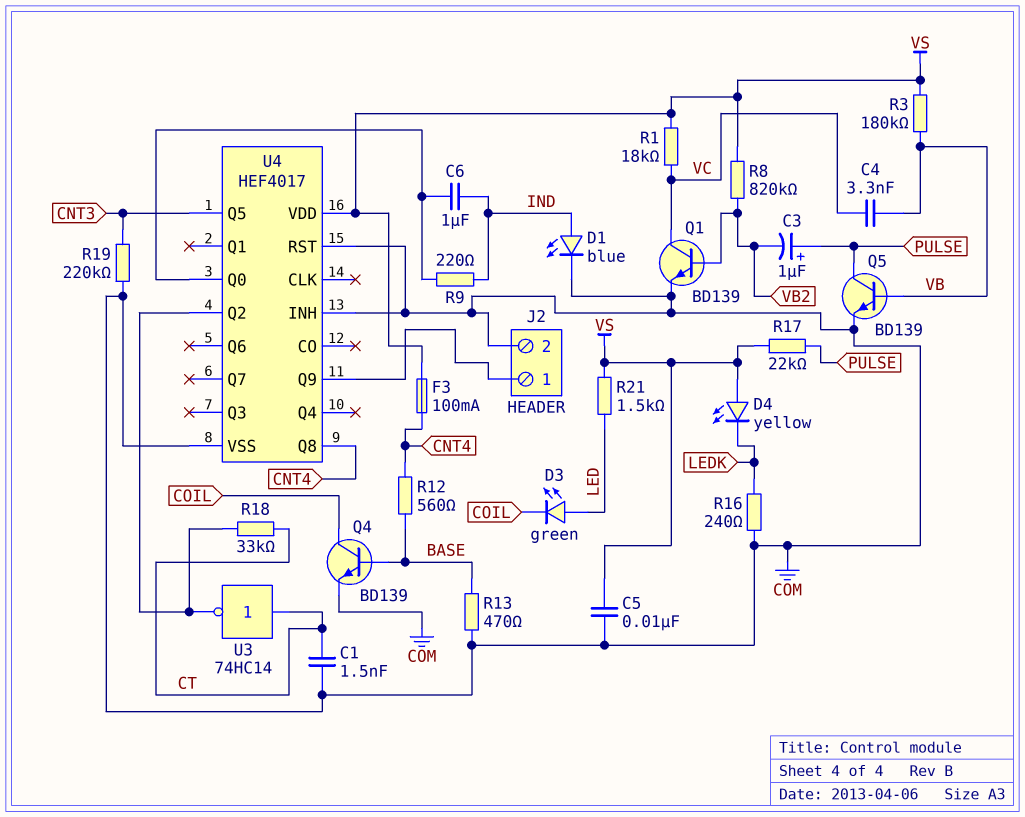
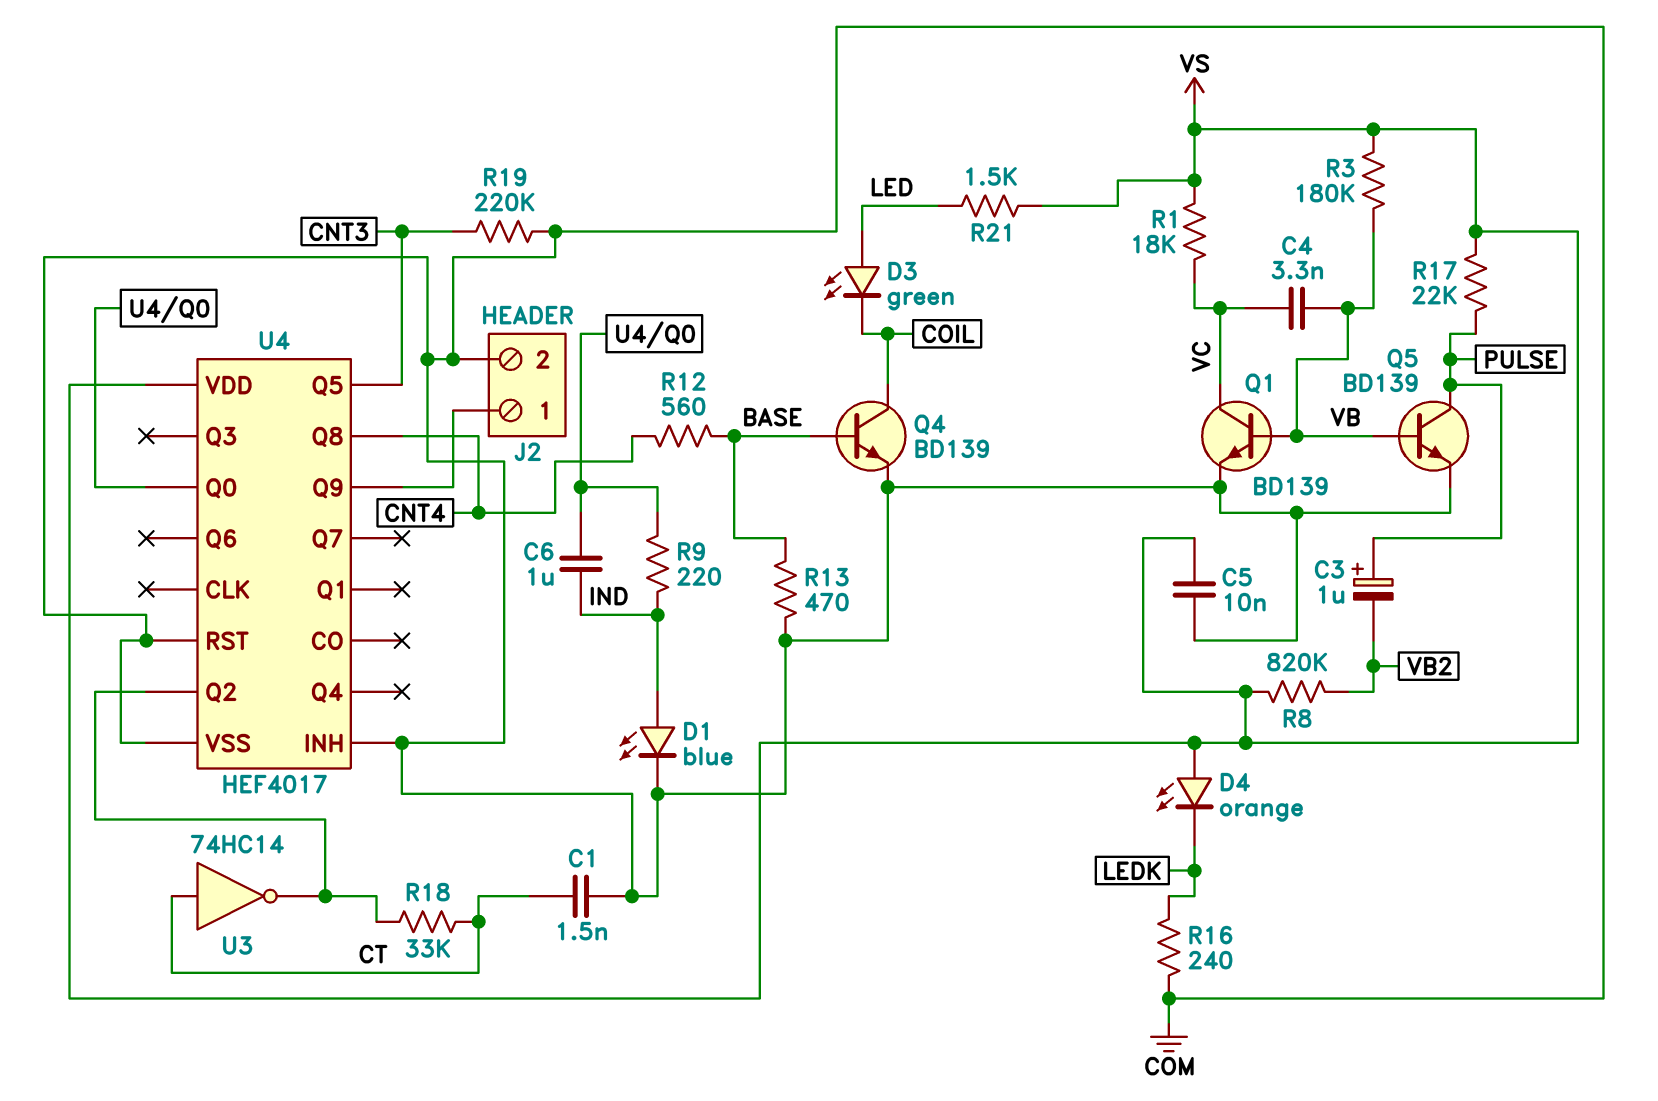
D4: LED yellow (A VS, K LEDK) -> LED orange (A VS, K LEDK)
F3: 100mA (CNT4, VS) -> none
Q1: NPN BD139 (B VB2, C VC, E COM) -> NPN BD139 (B VB, C VC, E COM)

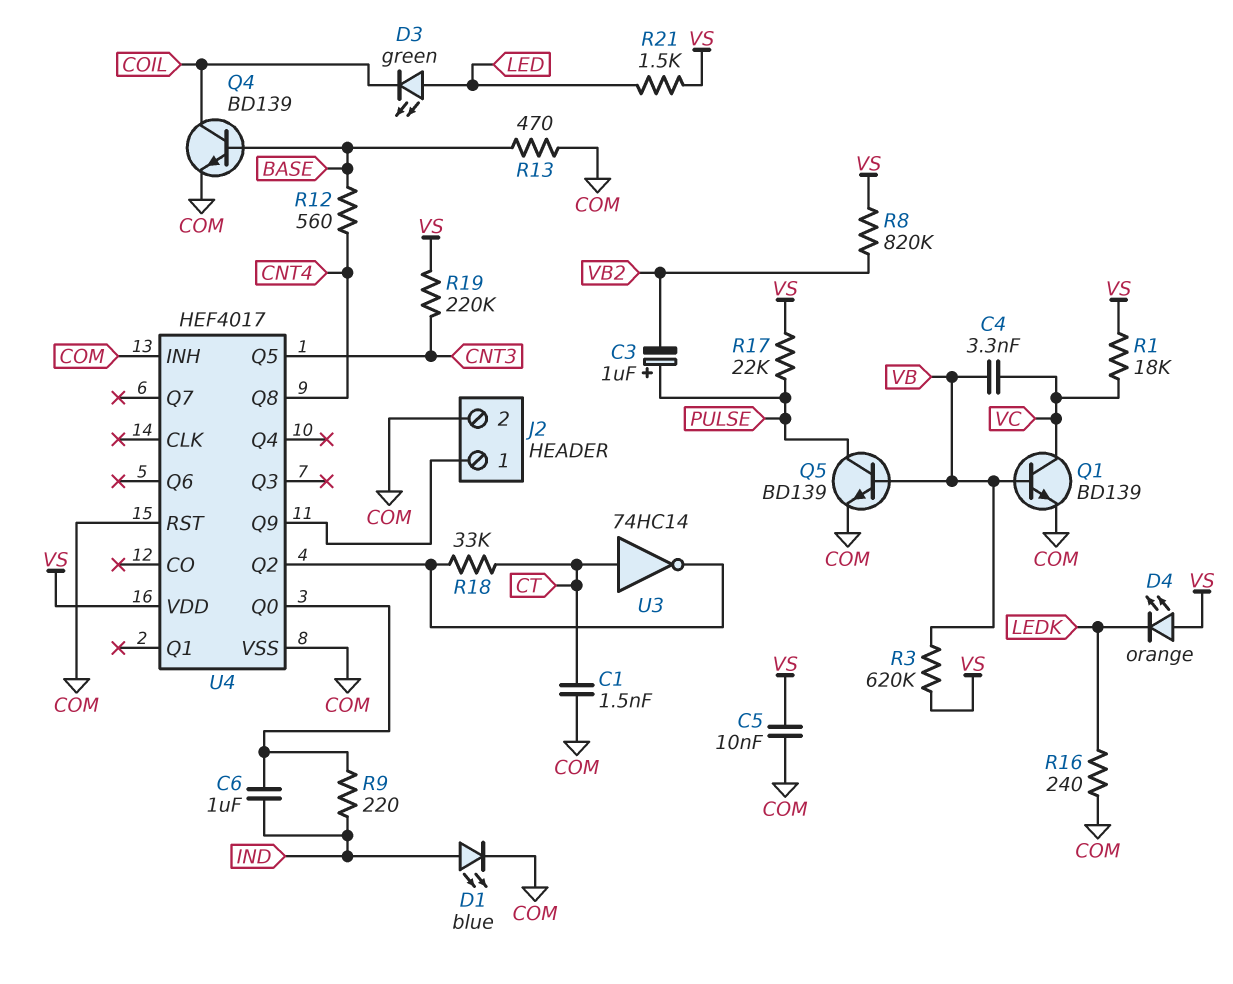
R3: 180k (VB, VS) -> 620k (VB, VS)
R19: 220k (CNT3, COM) -> 220k (CNT3, VS)

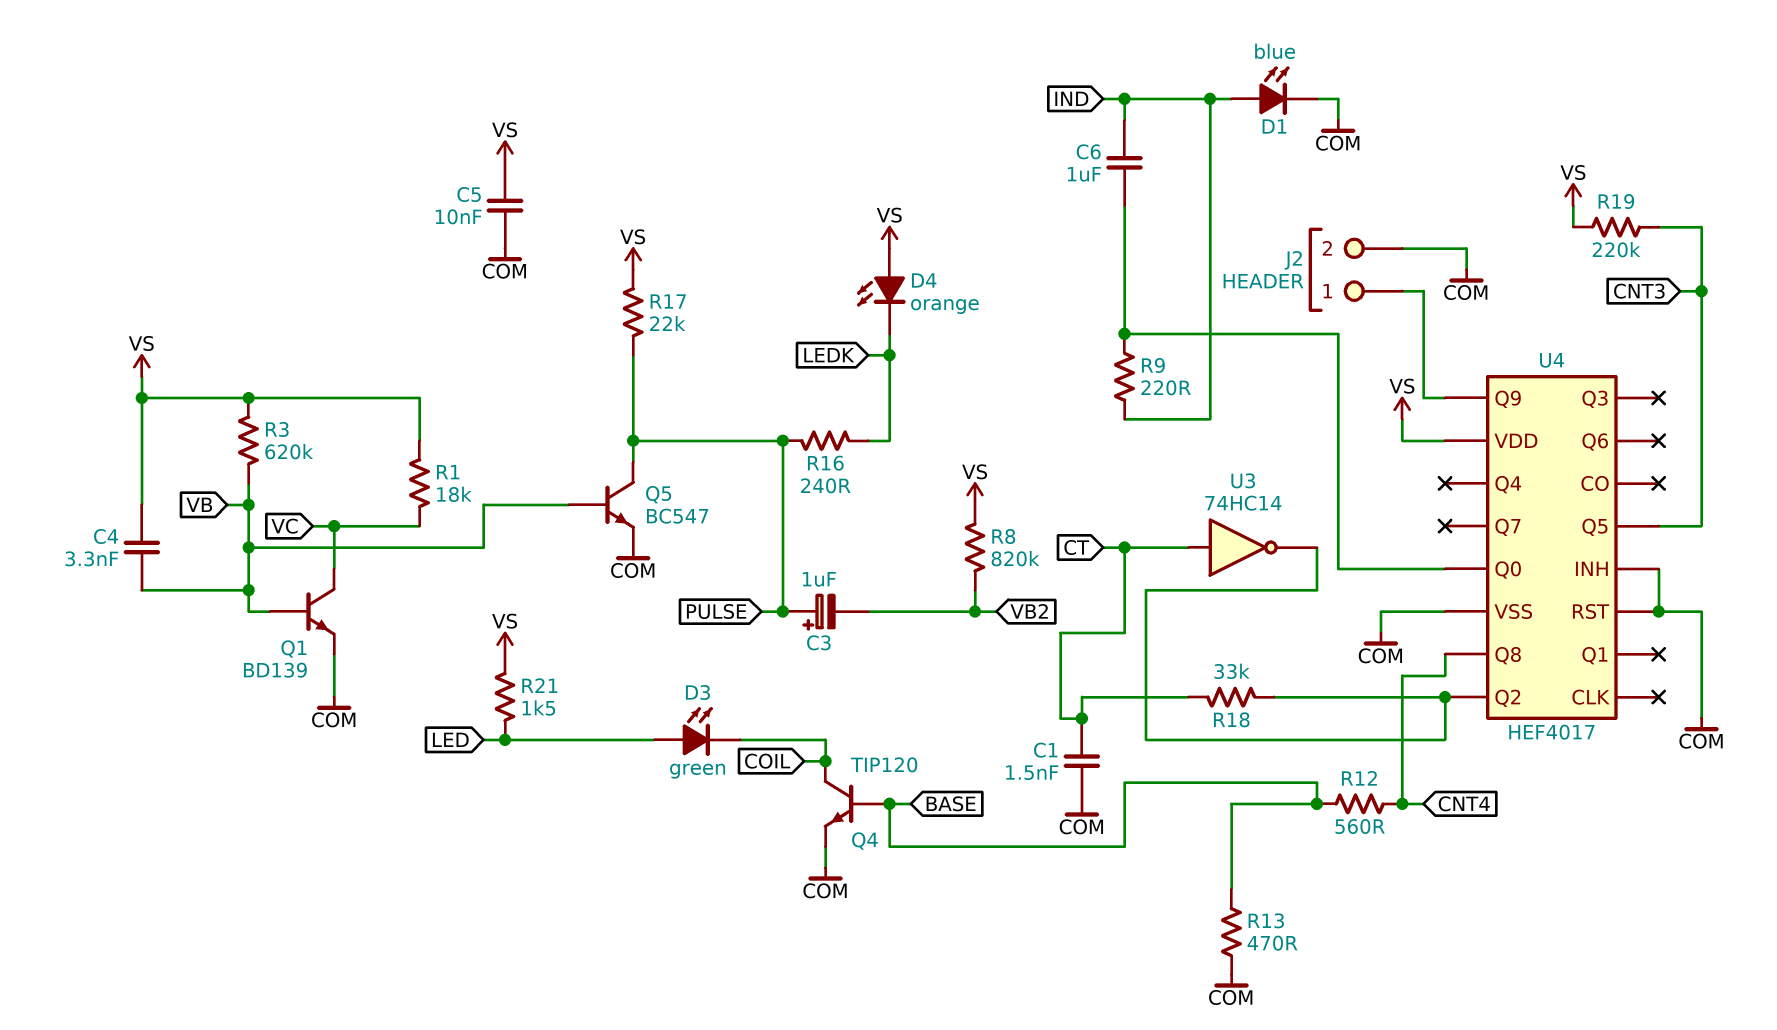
C4: 3.3nF (VB, VC) -> 3.3nF (VB, VS)
Q4: NPN BD139 (B BASE, C COIL, E COM) -> NPN TIP120 (B BASE, C COIL, E COM)
Q5: NPN BD139 (B VB, C PULSE, E COM) -> NPN BC547 (B VB, C PULSE, E COM)
R16: 240 (COM, LEDK) -> 240 (LEDK, PULSE)

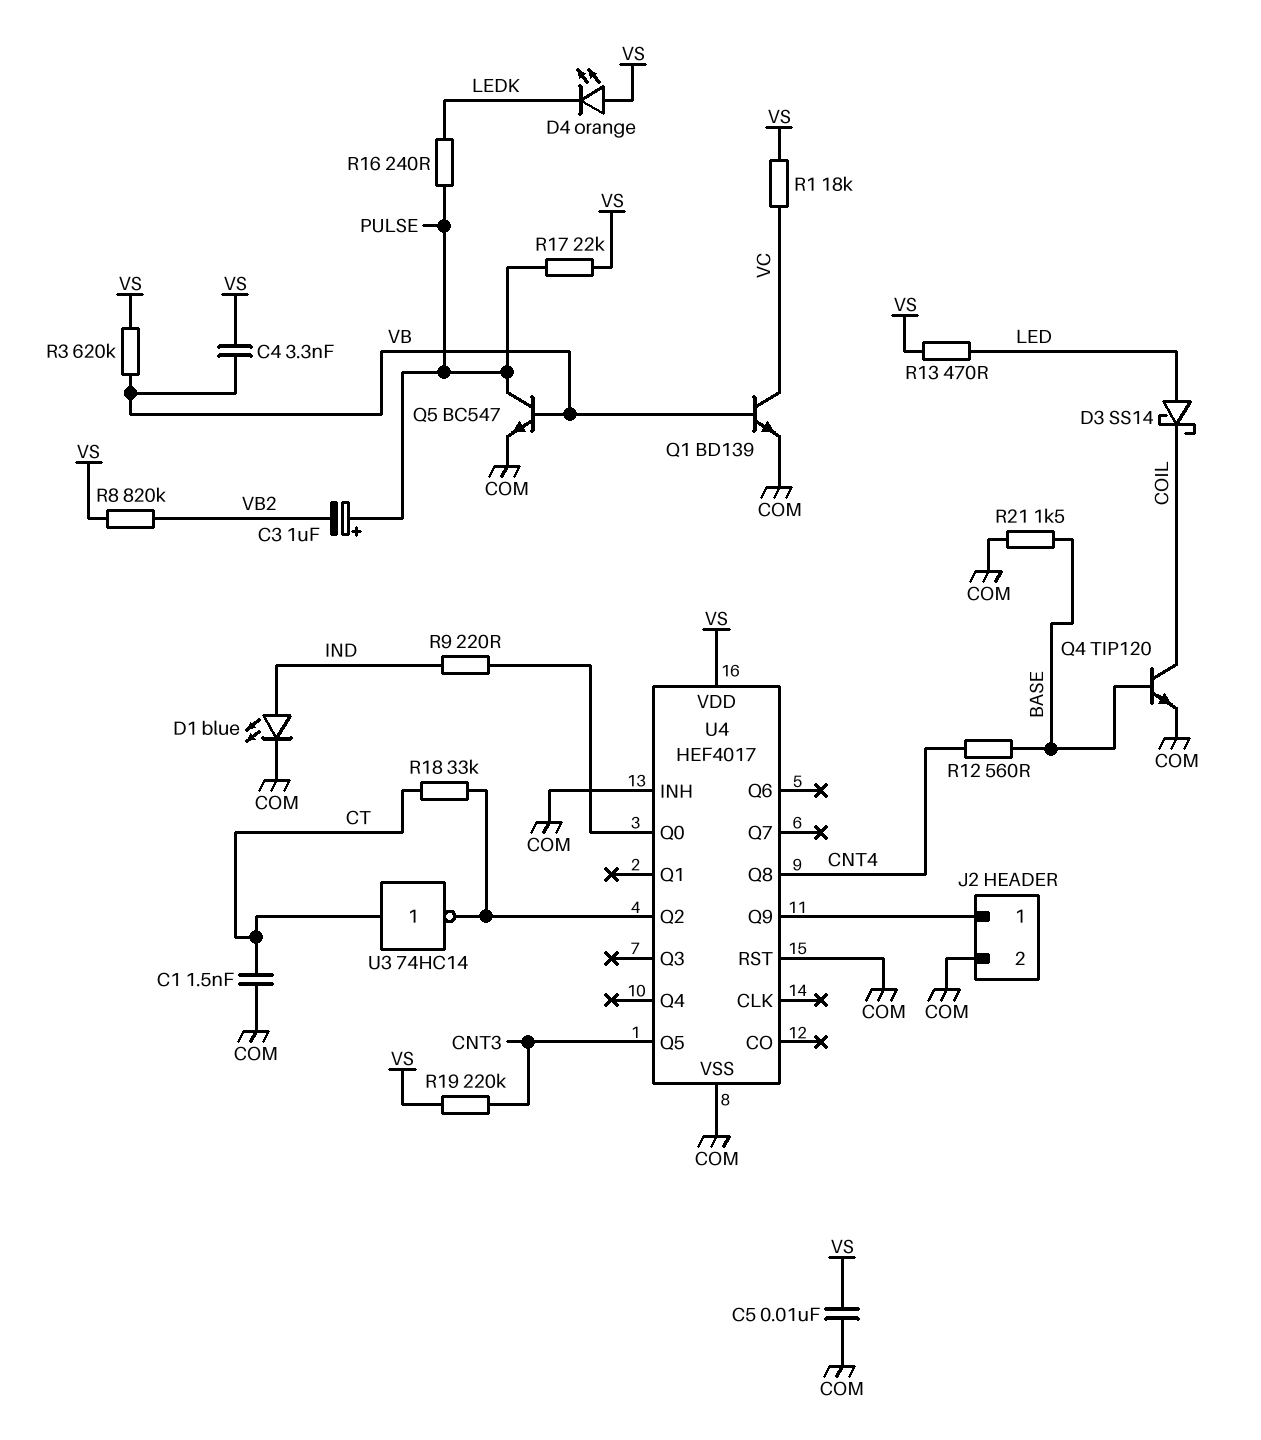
C6: 1uF (IND, U4/Q0) -> none
D3: LED green (A LED, K COIL) -> schottky SS14 (A LED, K COIL)
R13: 470 (BASE, COM) -> 470 (LED, VS)
R21: 1.5k (LED, VS) -> 1.5k (BASE, COM)

